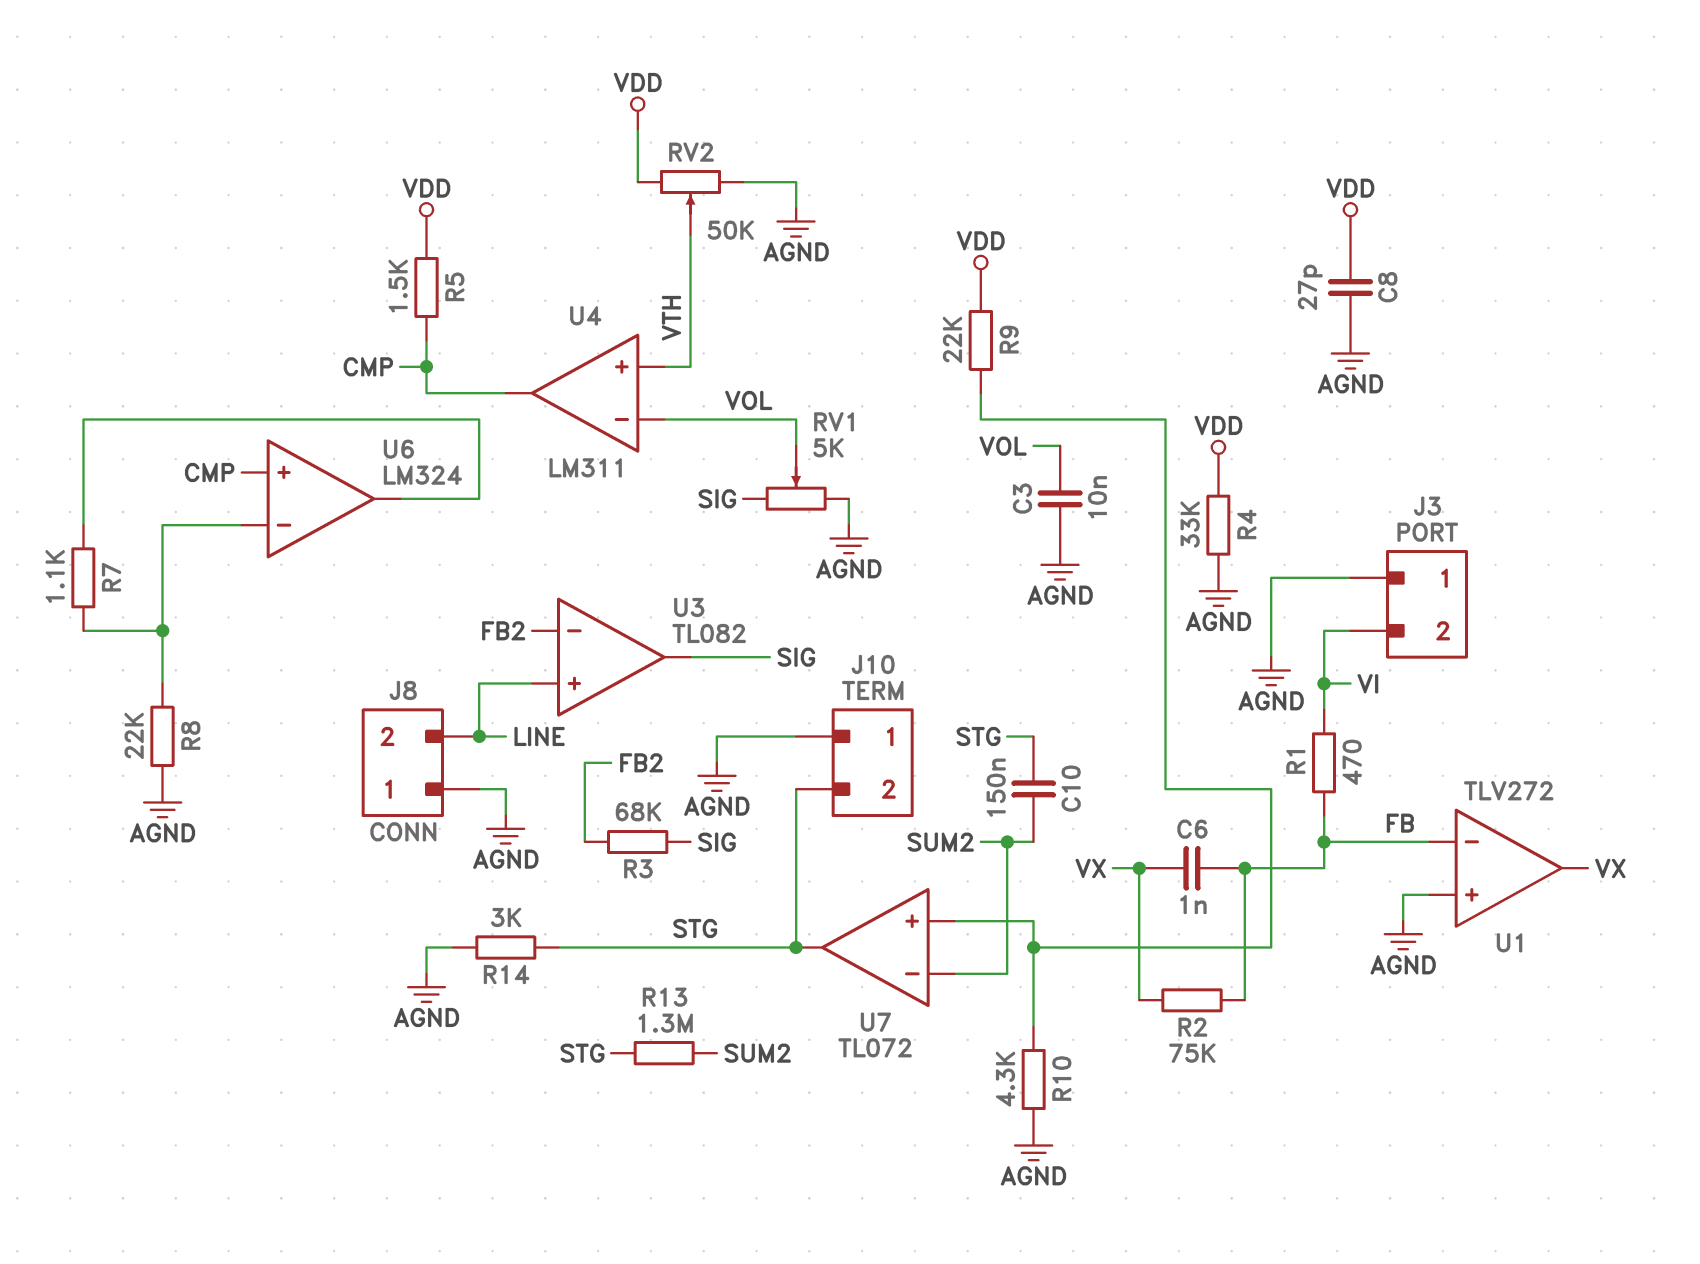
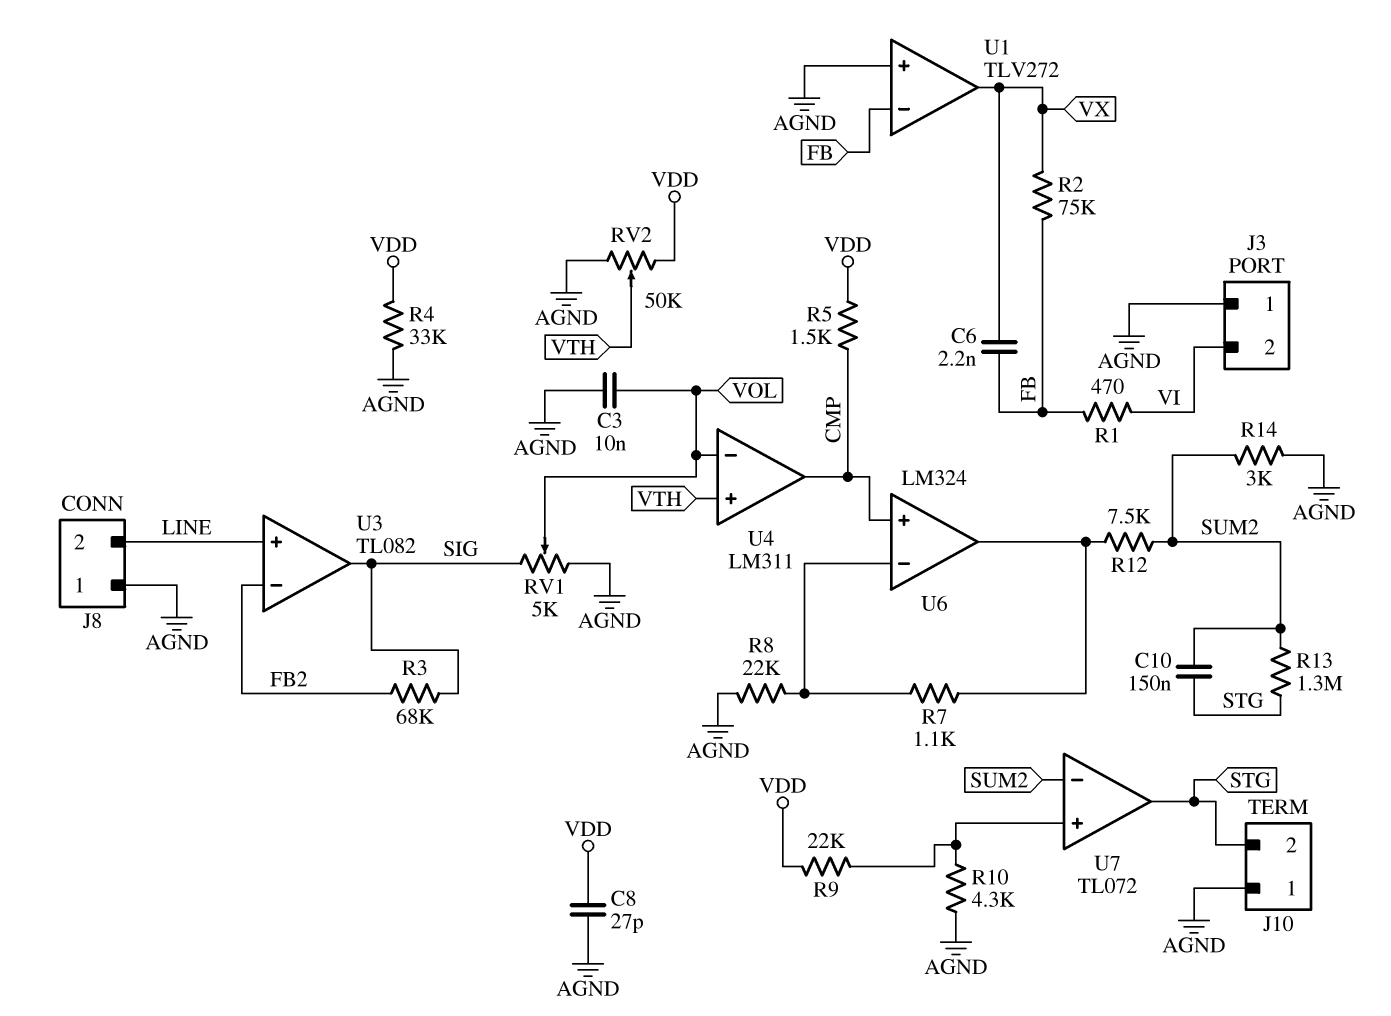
C6: 1nF (FB, VX) -> 2.2nF (FB, VX)
R12: none -> 7.5k (SUM2, U6/out)
R14: 3k (AGND, STG) -> 3k (AGND, SUM2)

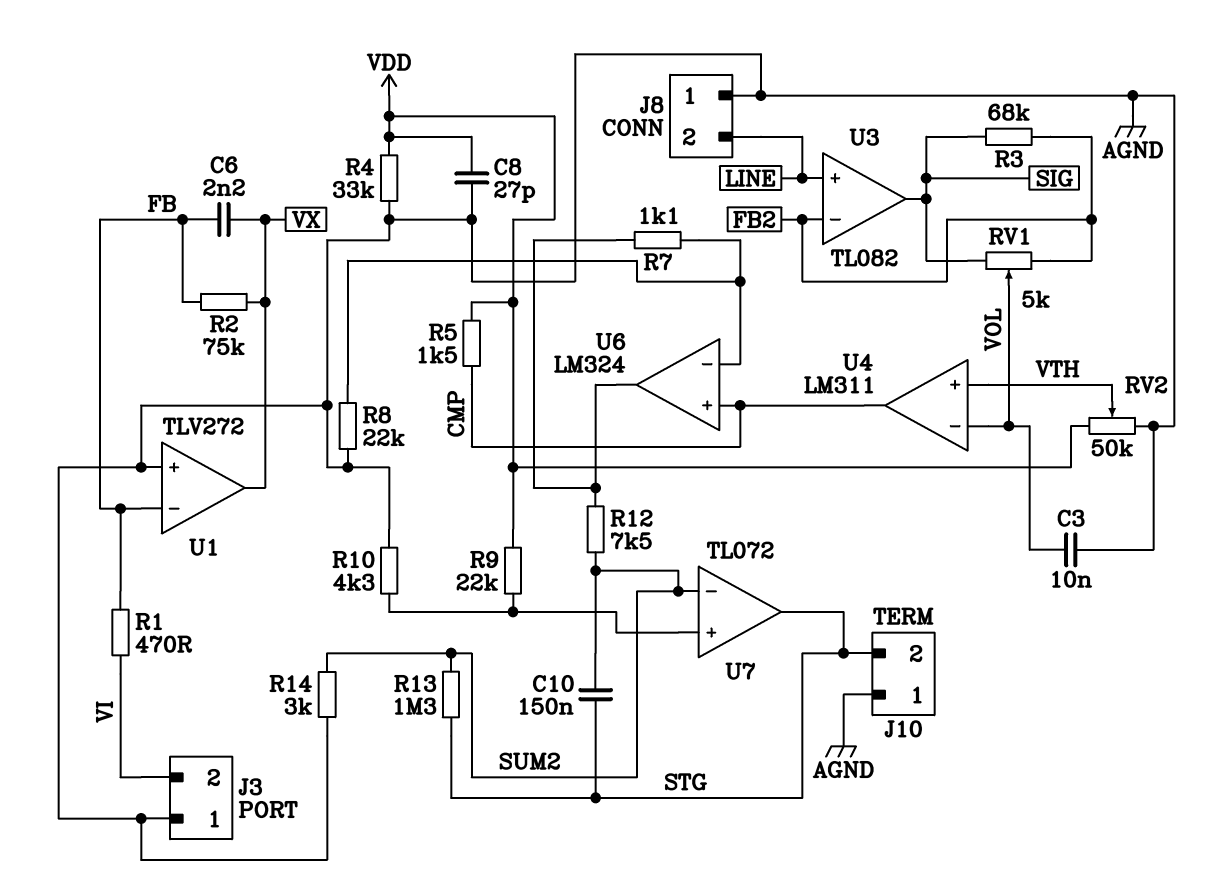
RV1: 5k (AGND, SIG, wiper VOL) -> 5k (FB2, SIG, wiper VOL)

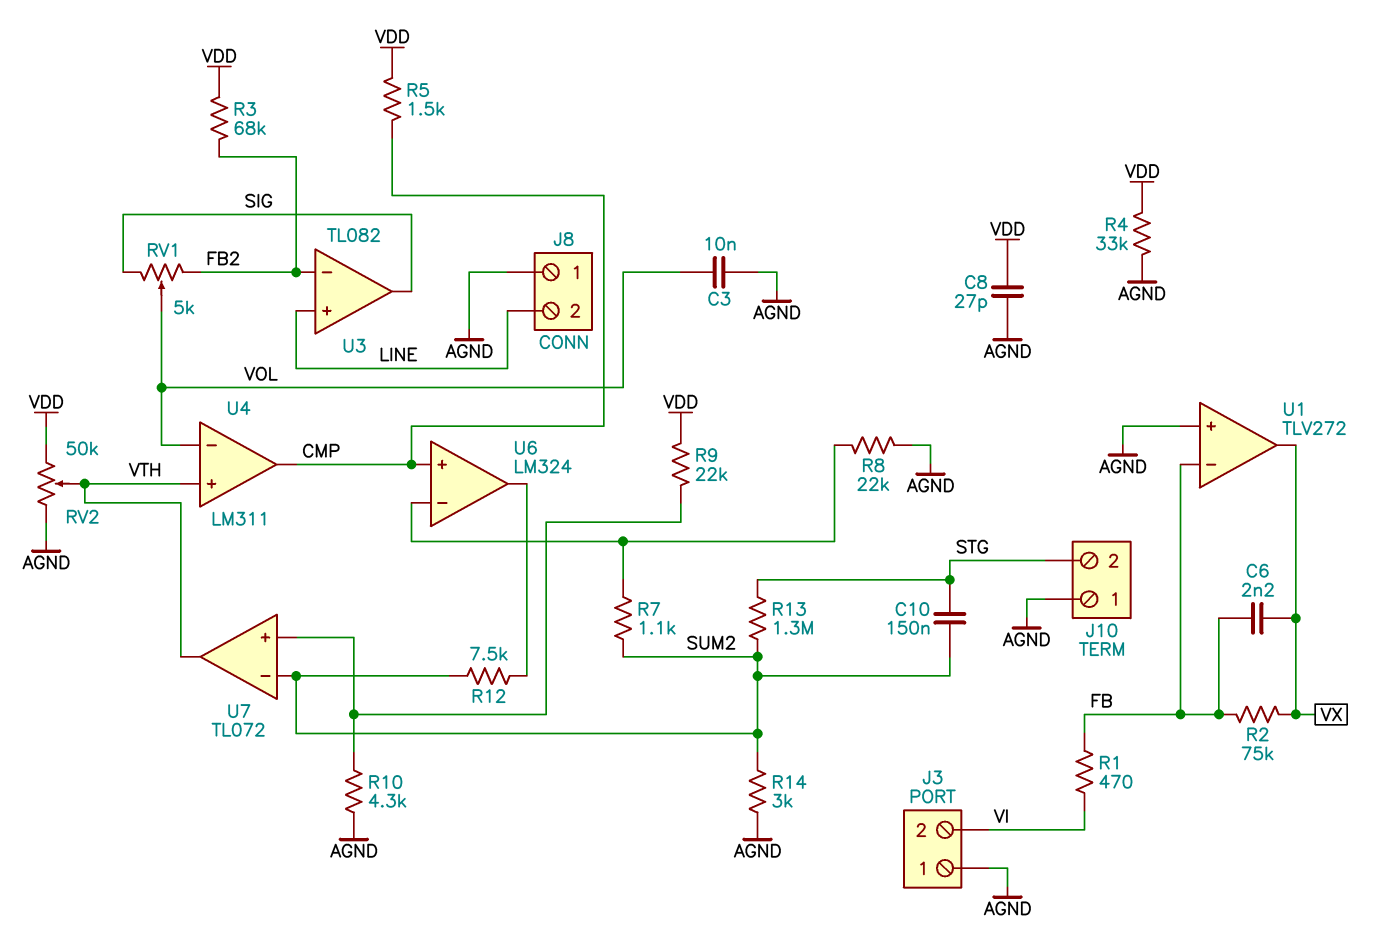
R3: 68k (FB2, SIG) -> 68k (FB2, VDD)
R7: 1.1k (U6/in-, U6/out) -> 1.1k (SUM2, U6/in-)
U7 pin out: STG -> VTH

